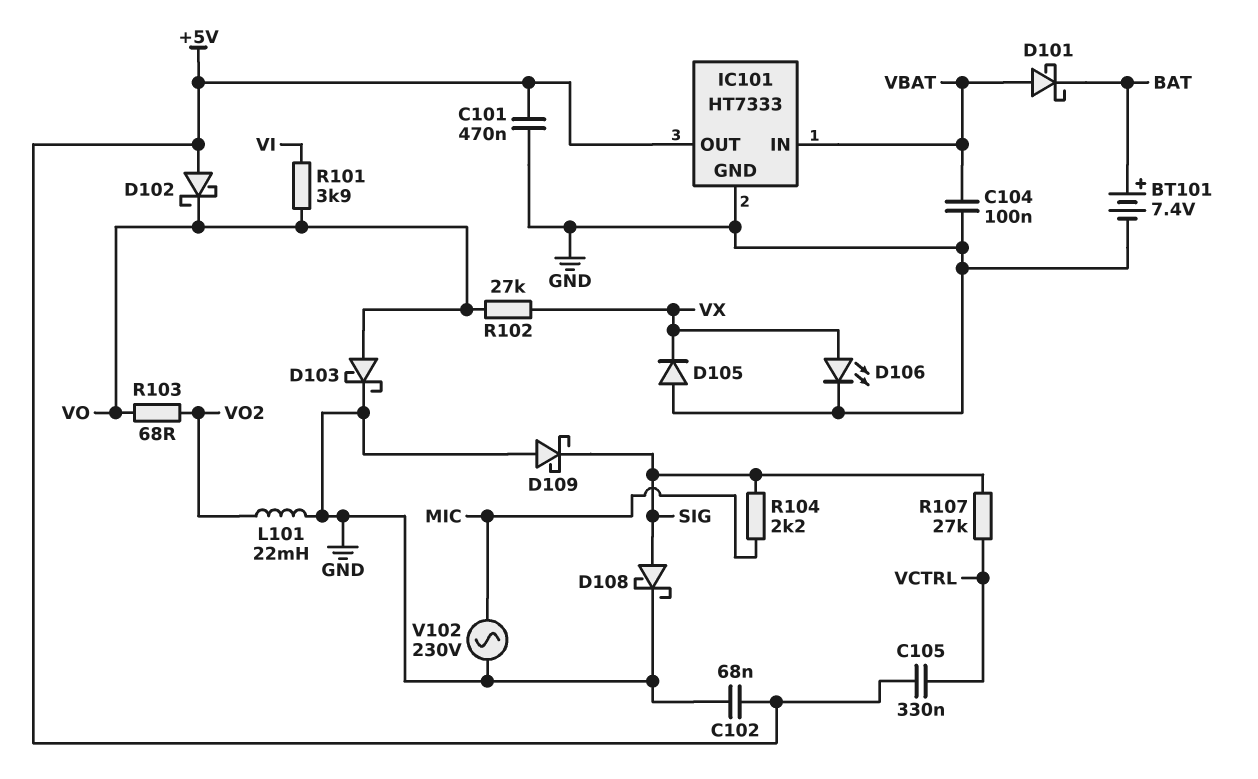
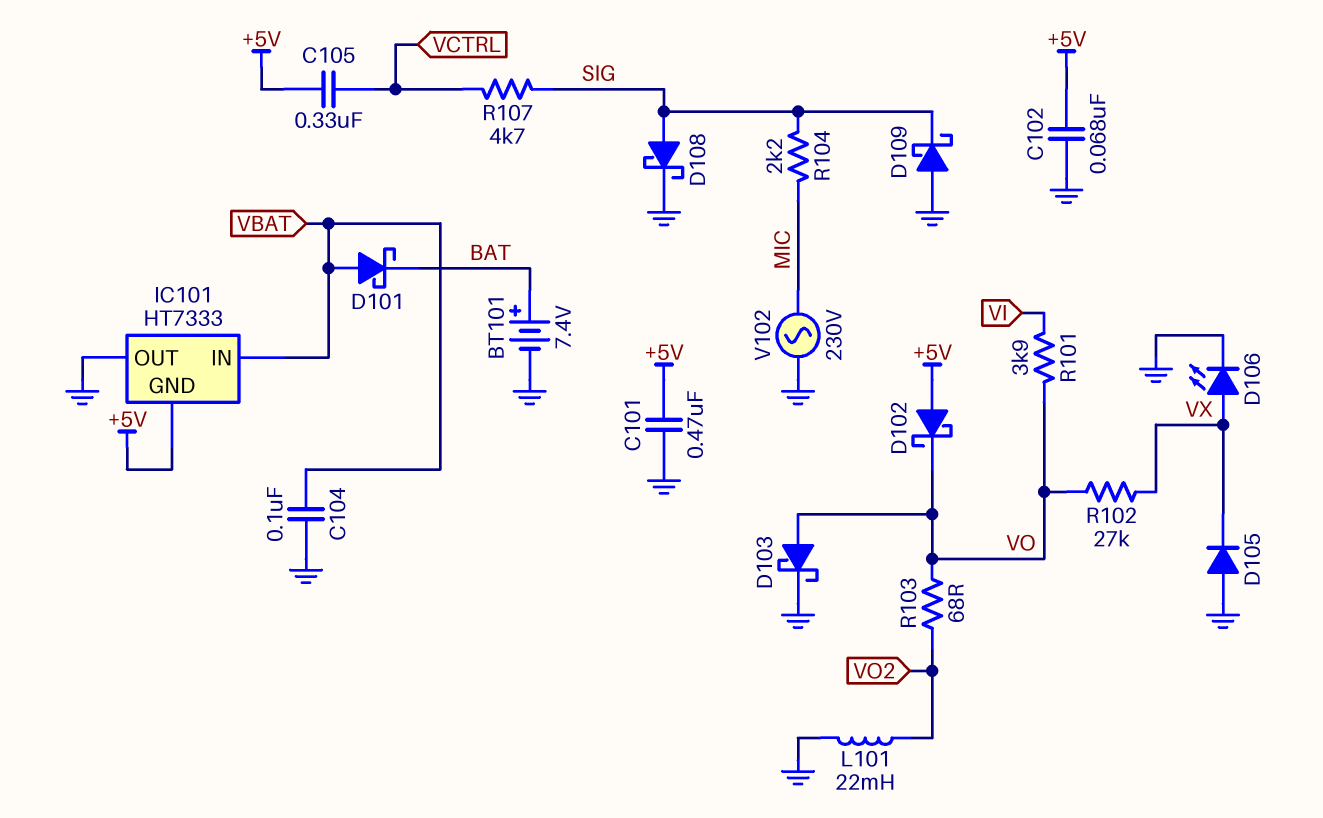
IC101 pin GND: GND -> +5V
IC101 pin OUT: +5V -> GND
R107: 27k (SIG, VCTRL) -> 4.7k (SIG, VCTRL)

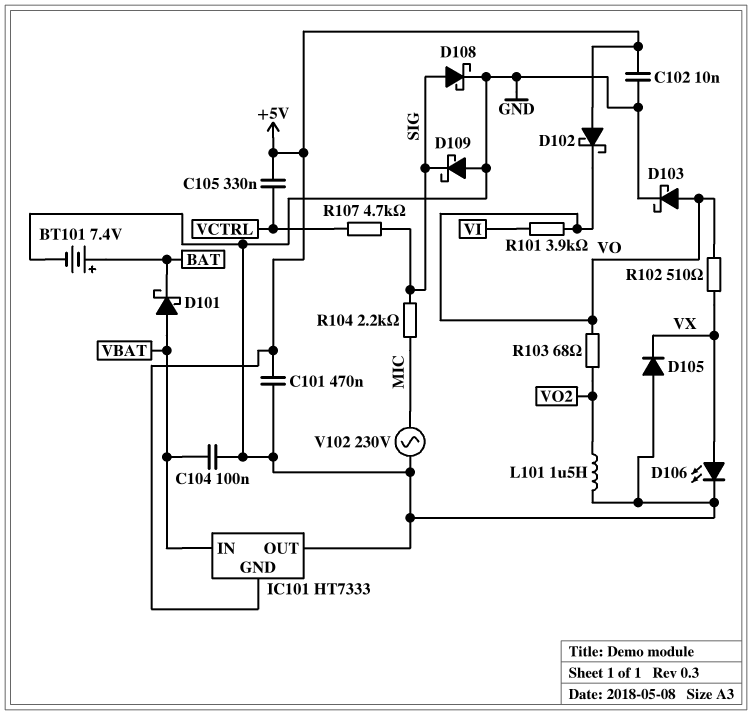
C102: 68nF (+5V, GND) -> 10nF (+5V, GND)
L101: 22mH (GND, VO2) -> 1.5uH (GND, VO2)
R102: 27k (VO, VX) -> 510 (VO, VX)

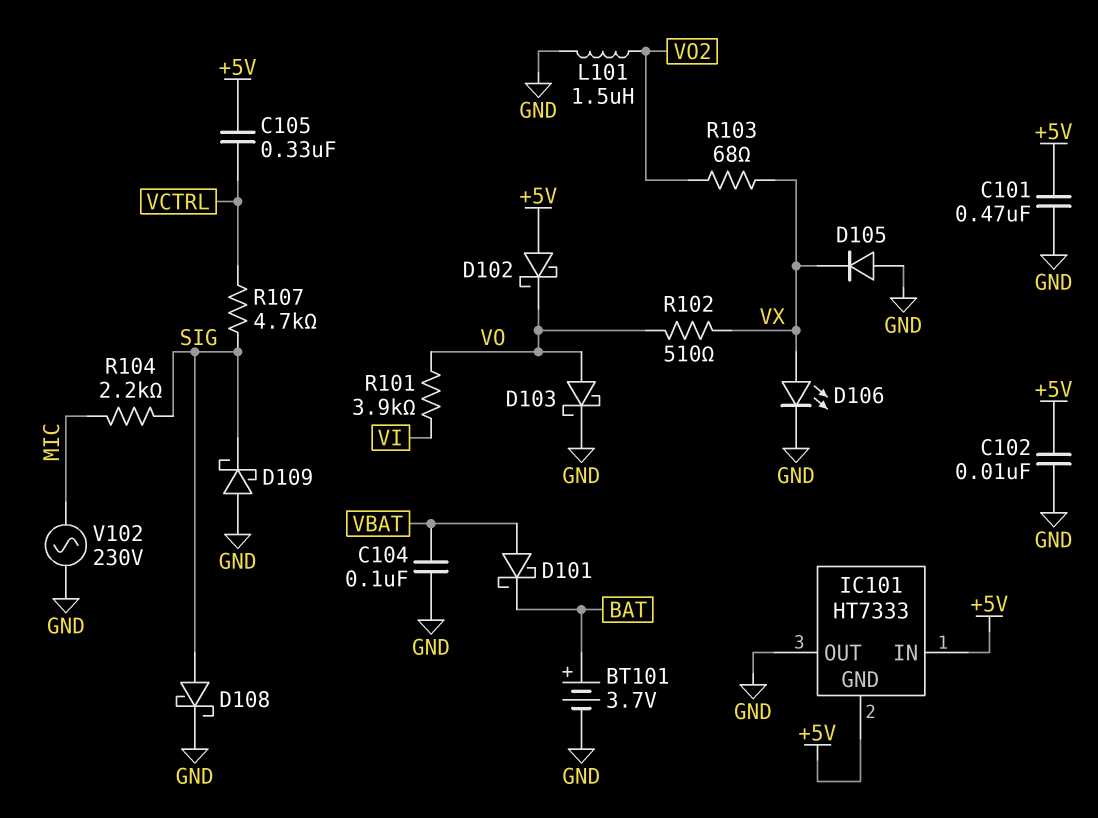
BT101: 7.4V (plus BAT, minus GND) -> 3.7V (plus BAT, minus GND)
IC101 pin IN: VBAT -> +5V
R103: 68 (VO, VO2) -> 68 (VO2, VX)

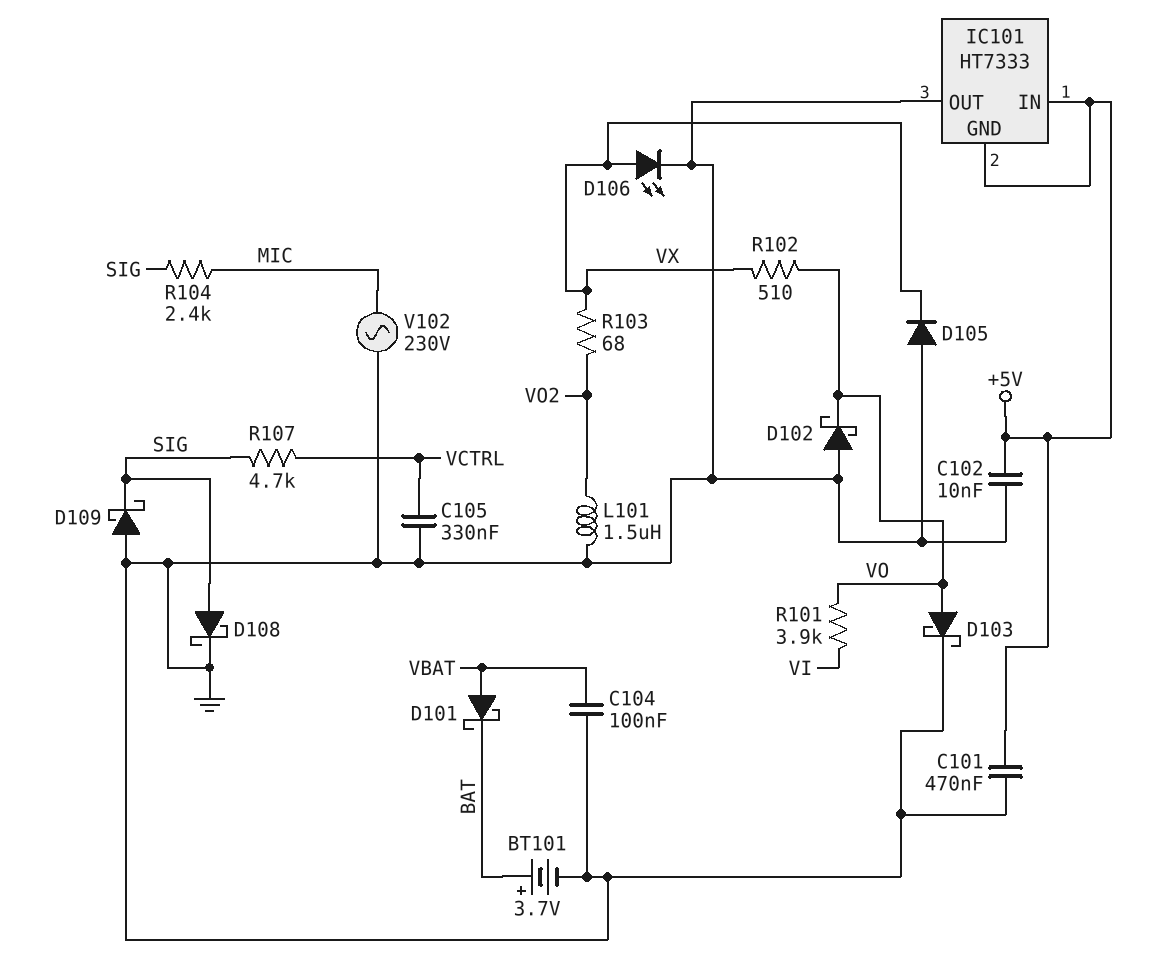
C105: 330nF (+5V, VCTRL) -> 330nF (GND, VCTRL)
D102: schottky (A +5V, K VO) -> schottky (A GND, K VO)
R104: 2.2k (MIC, SIG) -> 2.4k (MIC, SIG)

